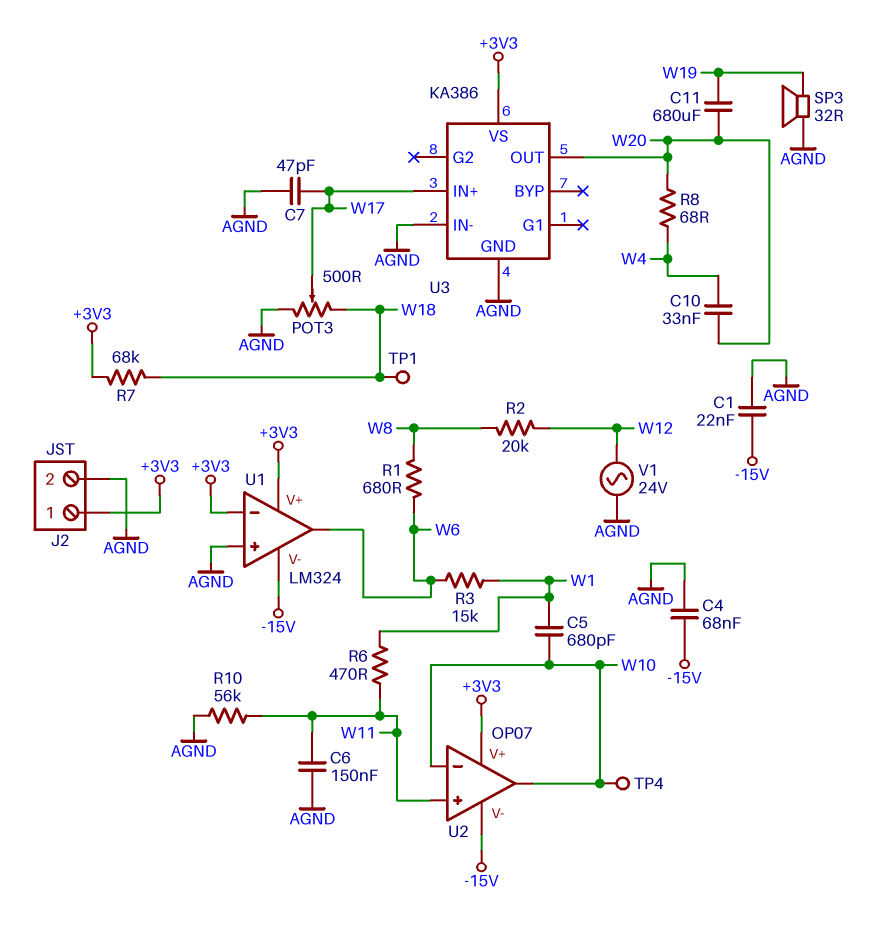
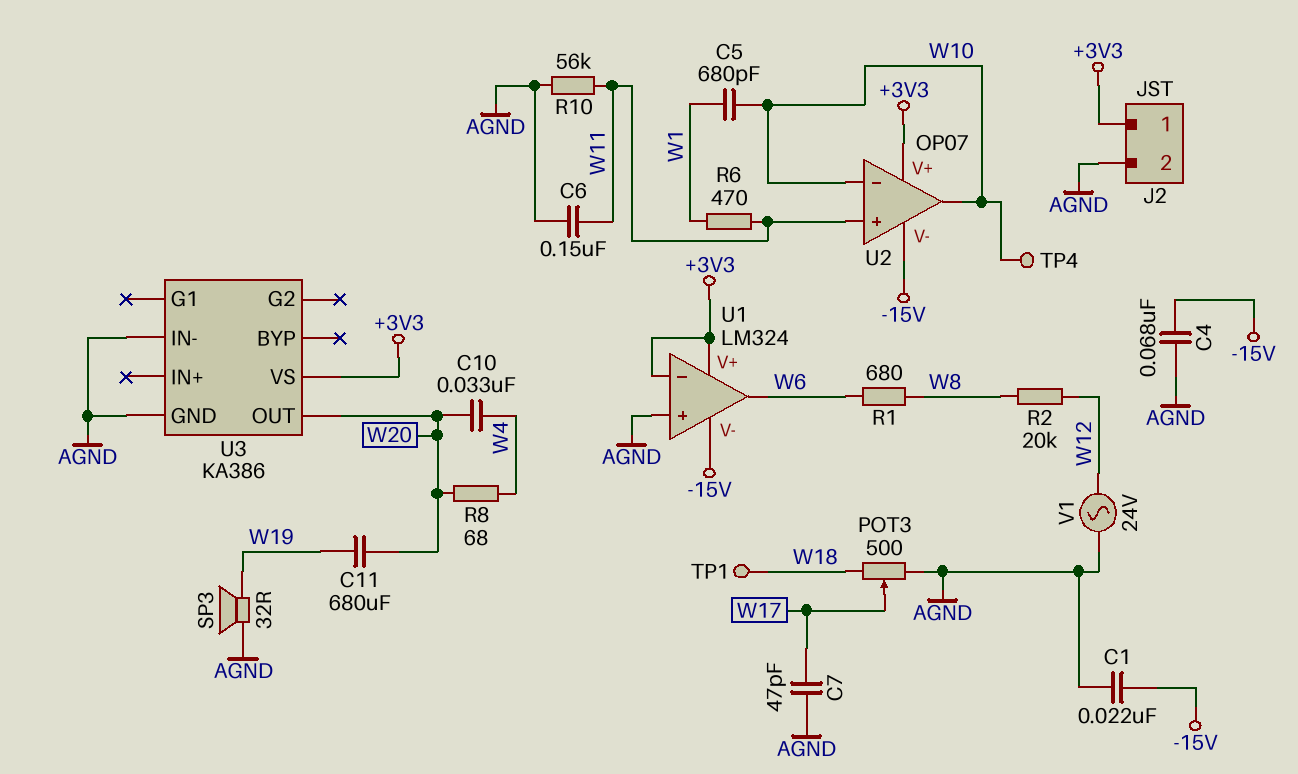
R3: 15k (W1, W6) -> none
R7: 68k (+3V3, W18) -> none
U3 pin IN+: W17 -> none

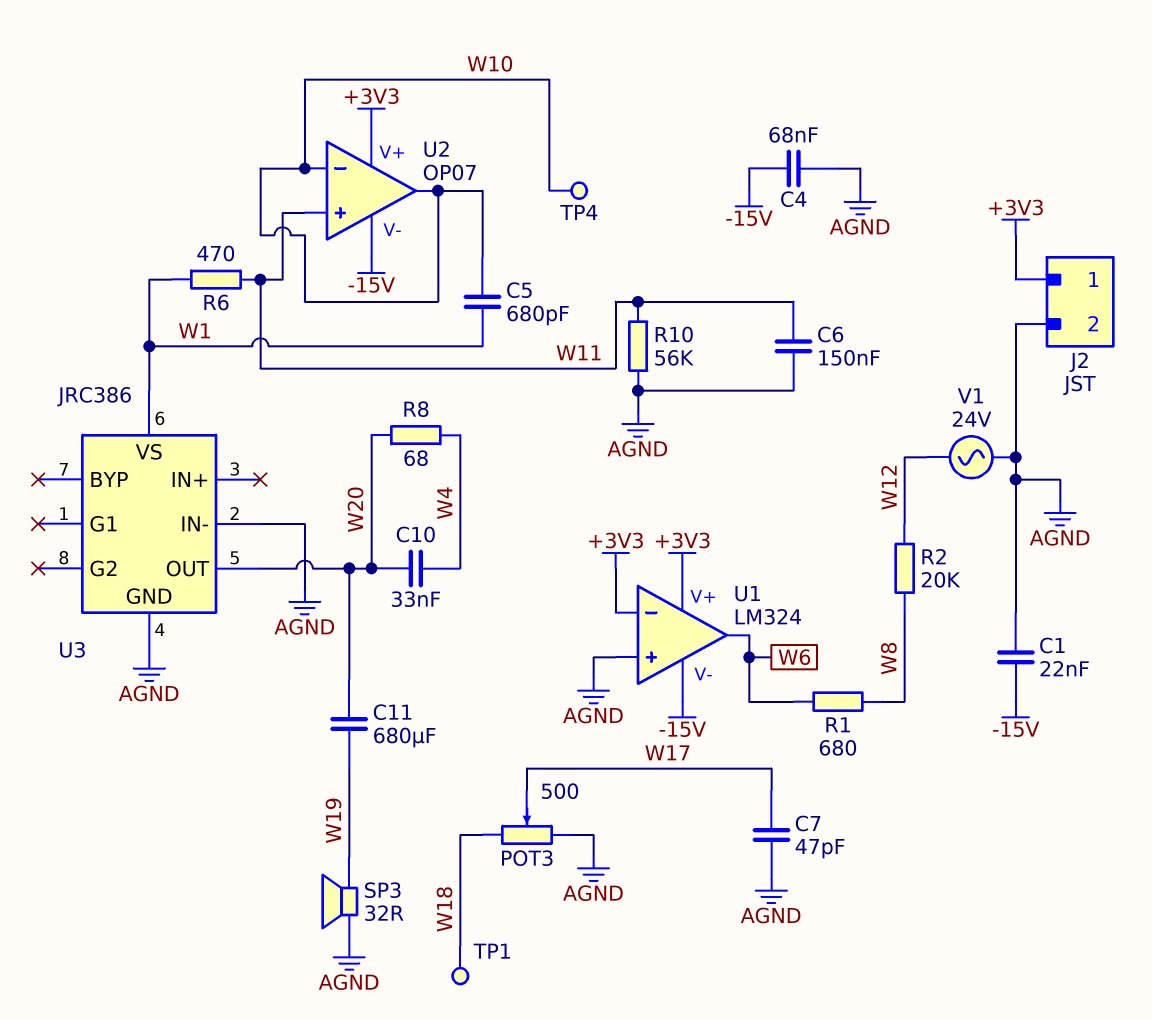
U3: KA386 -> JRC386
U3 pin VS: +3V3 -> W1

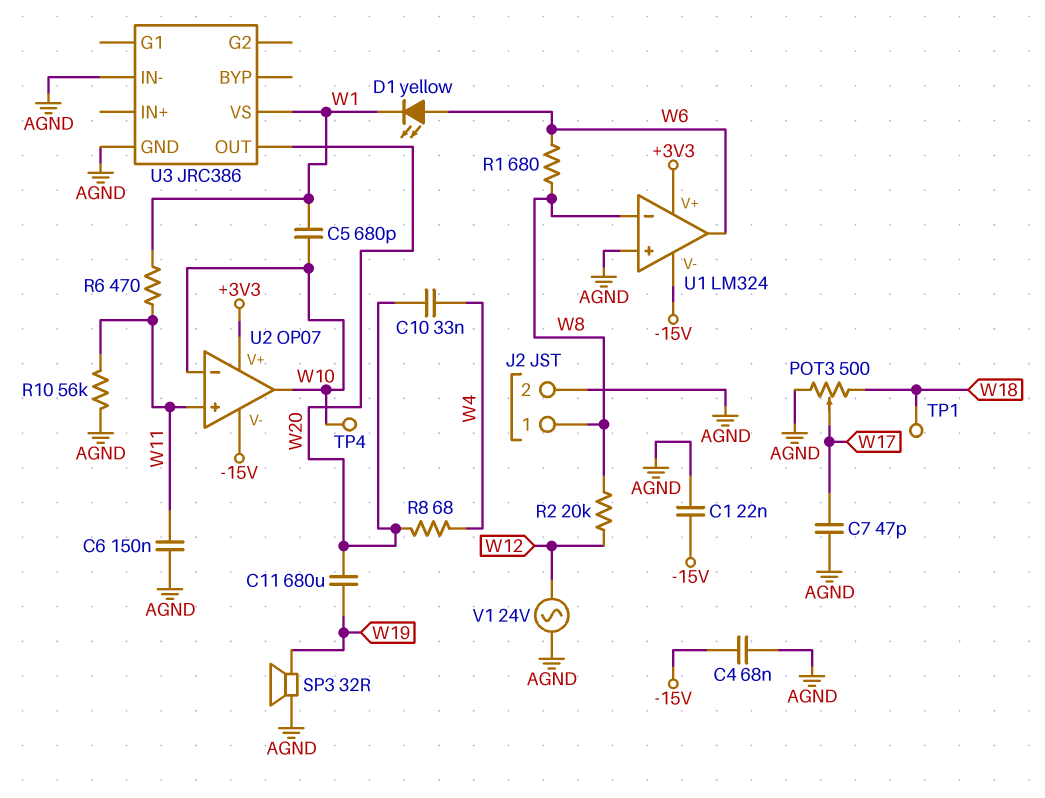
D1: none -> LED yellow (A W6, K W1)
J2 pin 1: +3V3 -> W8
U1 pin in-: +3V3 -> W8

